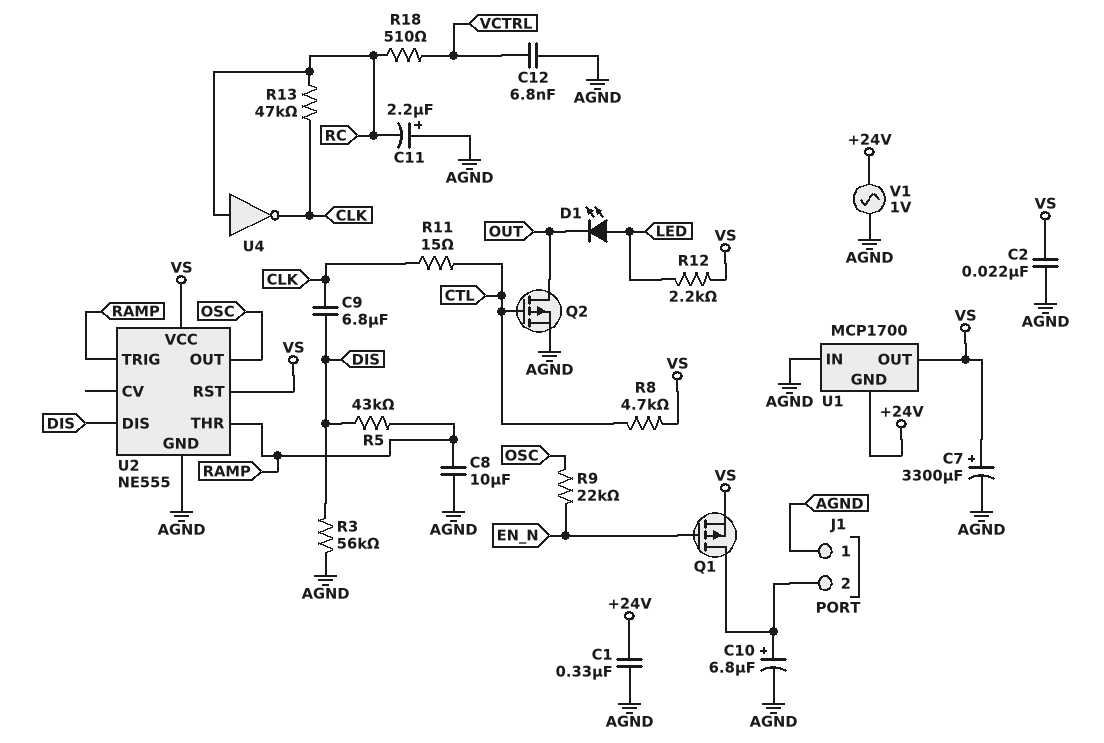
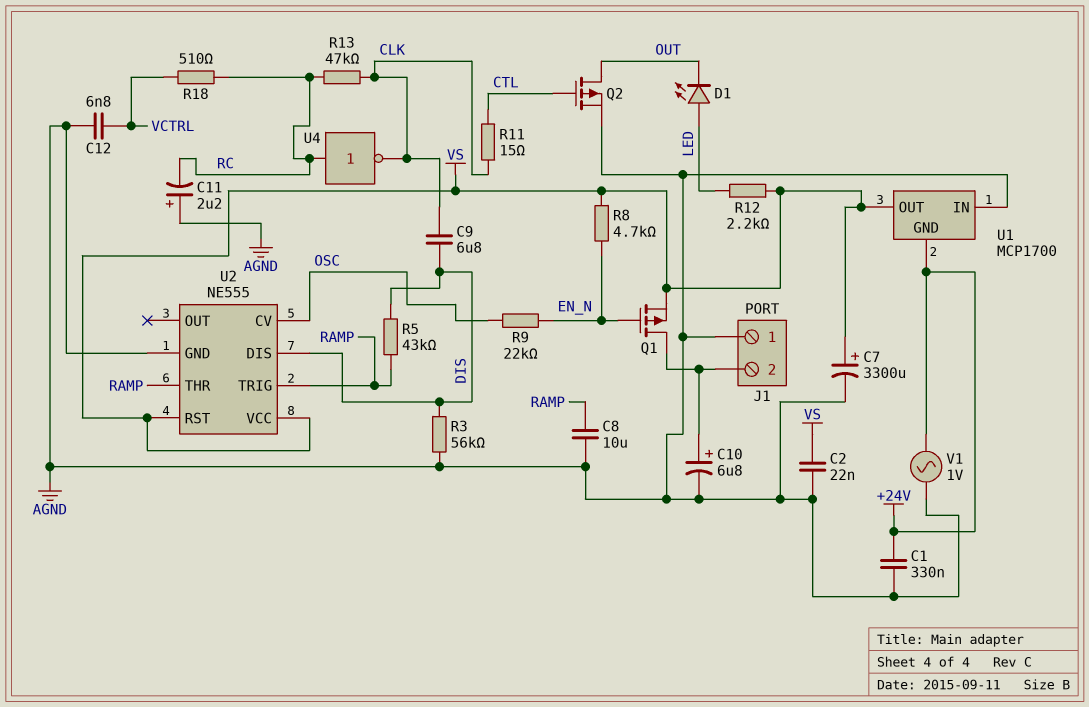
R8: 4.7k (CTL, VS) -> 4.7k (EN_N, VS)
U2 pin CV: none -> OSC
U2 pin OUT: OSC -> none

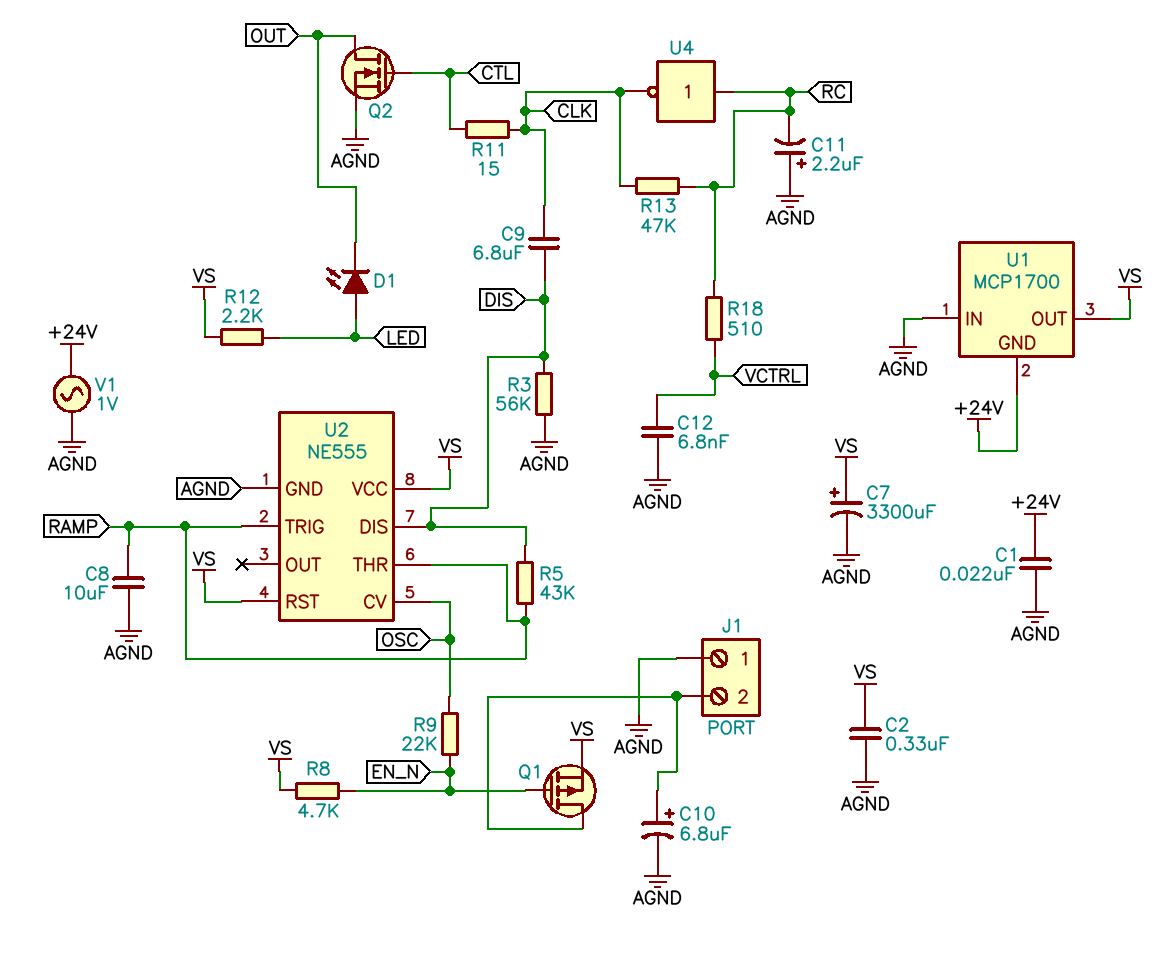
C1: 330nF (+24V, AGND) -> 22nF (+24V, AGND)
C2: 22nF (AGND, VS) -> 330nF (AGND, VS)
Q2: PMOS (G CTL, D OUT, S AGND) -> NMOS (G CTL, D OUT, S AGND)

